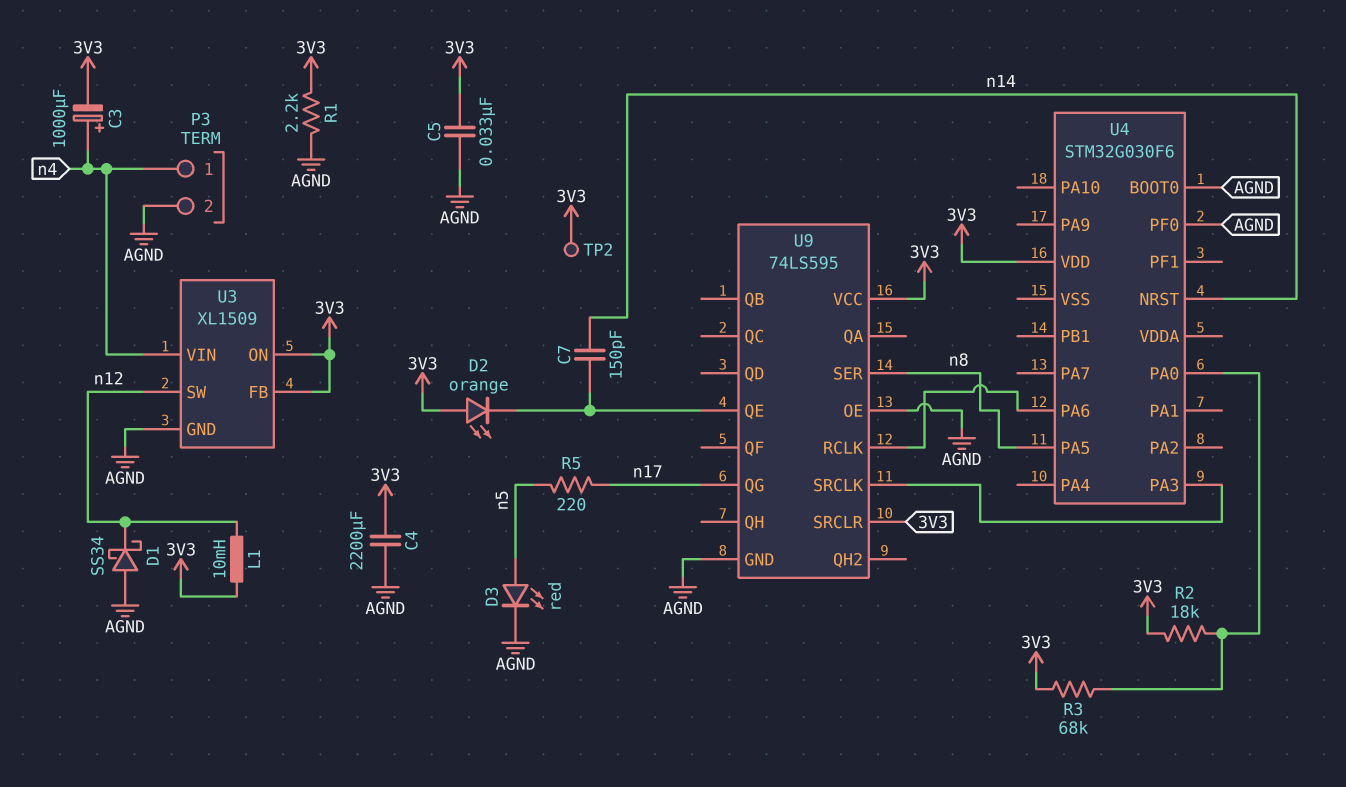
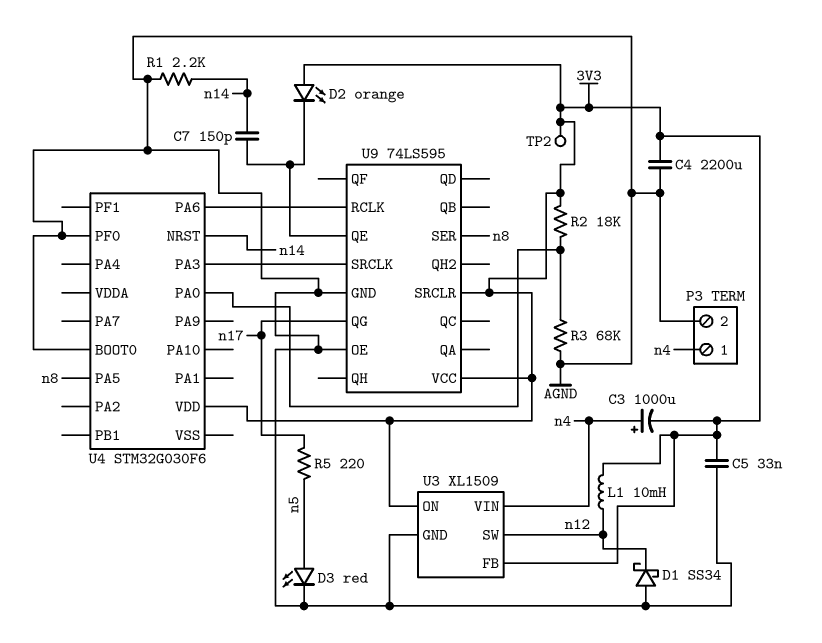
R1: 2.2k (3V3, AGND) -> 2.2k (AGND, n14)
R3: 68k (3V3, U4/PA0) -> 68k (AGND, U4/PA0)

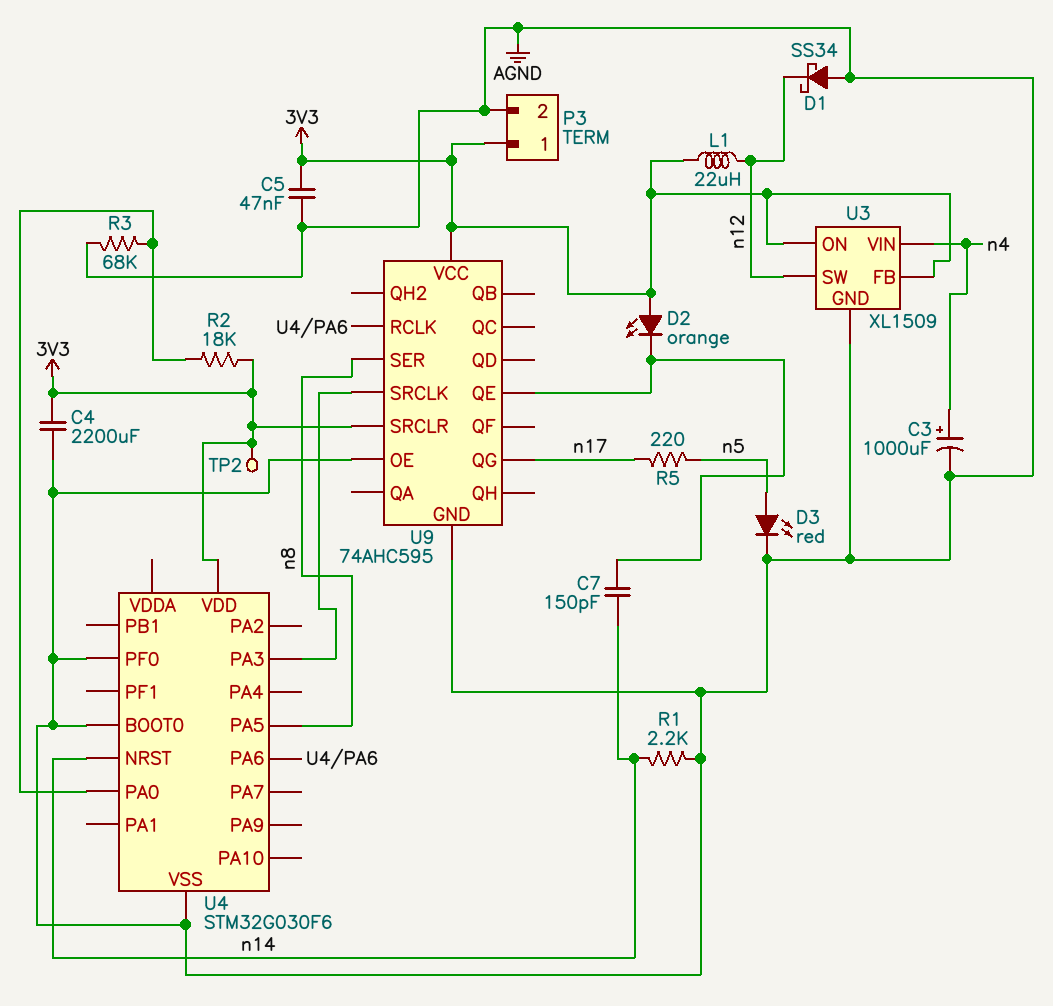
C3: 1000uF (plus n4, minus 3V3) -> 1000uF (plus n4, minus AGND)
C5: 33nF (3V3, AGND) -> 47nF (3V3, AGND)
L1: 10mH (3V3, n12) -> 22uH (3V3, n12)
P3 pin 1: n4 -> 3V3
U4 pin VSS: none -> AGND
U9: 74LS595 -> 74AHC595

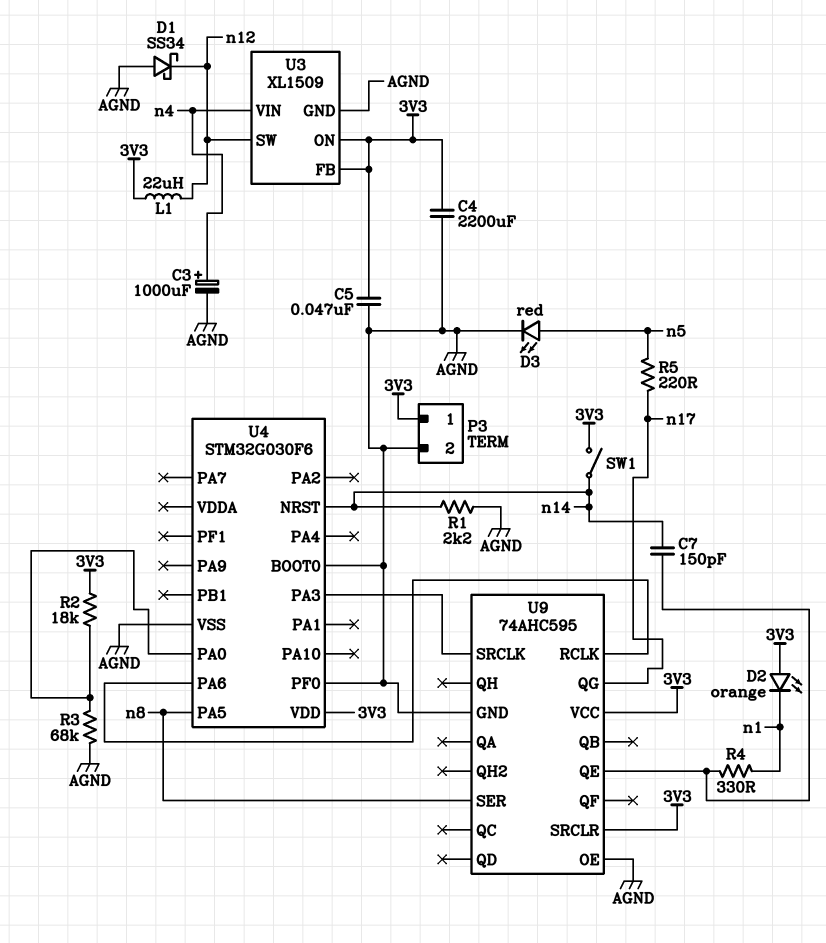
D2: LED orange (A 3V3, K U9/QE) -> LED orange (A 3V3, K n1)
R4: none -> 330 (U9/QE, n1)
SW1: none -> switch (3V3, n14)
TP2: test point (3V3) -> none

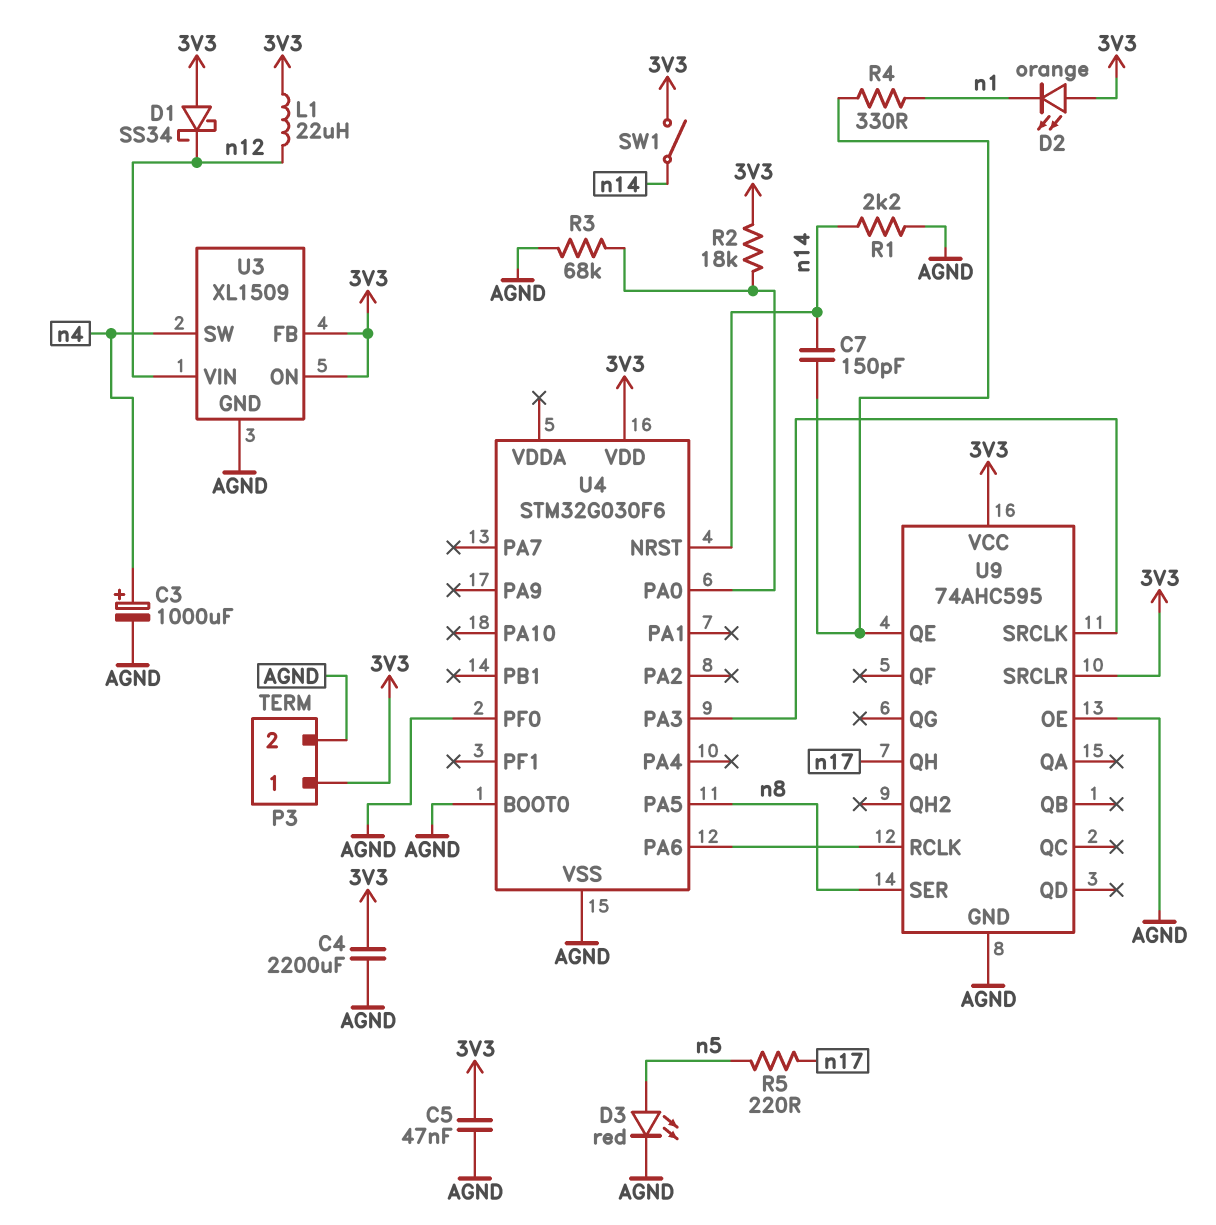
D1: schottky SS34 (A AGND, K n12) -> schottky SS34 (A 3V3, K n12)
U3 pin SW: n12 -> n4
U3 pin VIN: n4 -> n12
U9 pin QG: n17 -> none
U9 pin QH: none -> n17

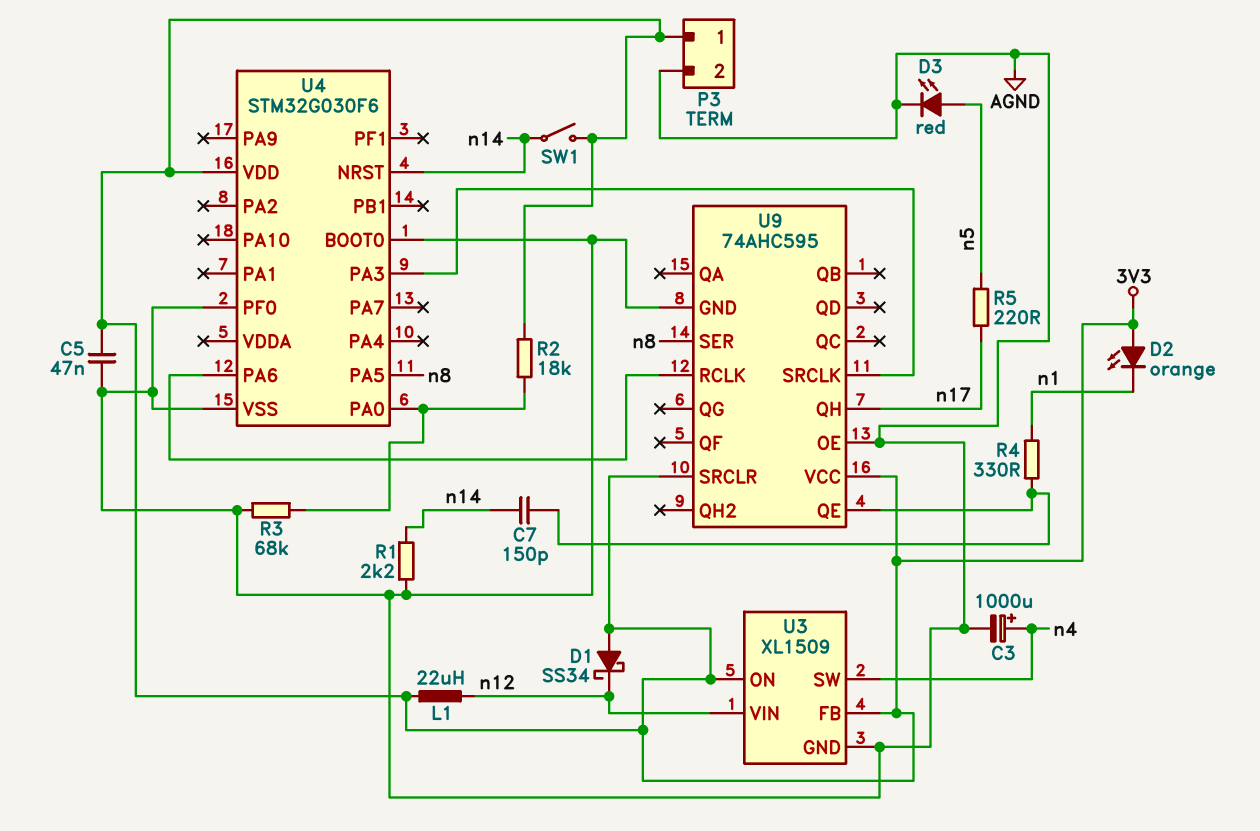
C4: 2200uF (3V3, AGND) -> none

